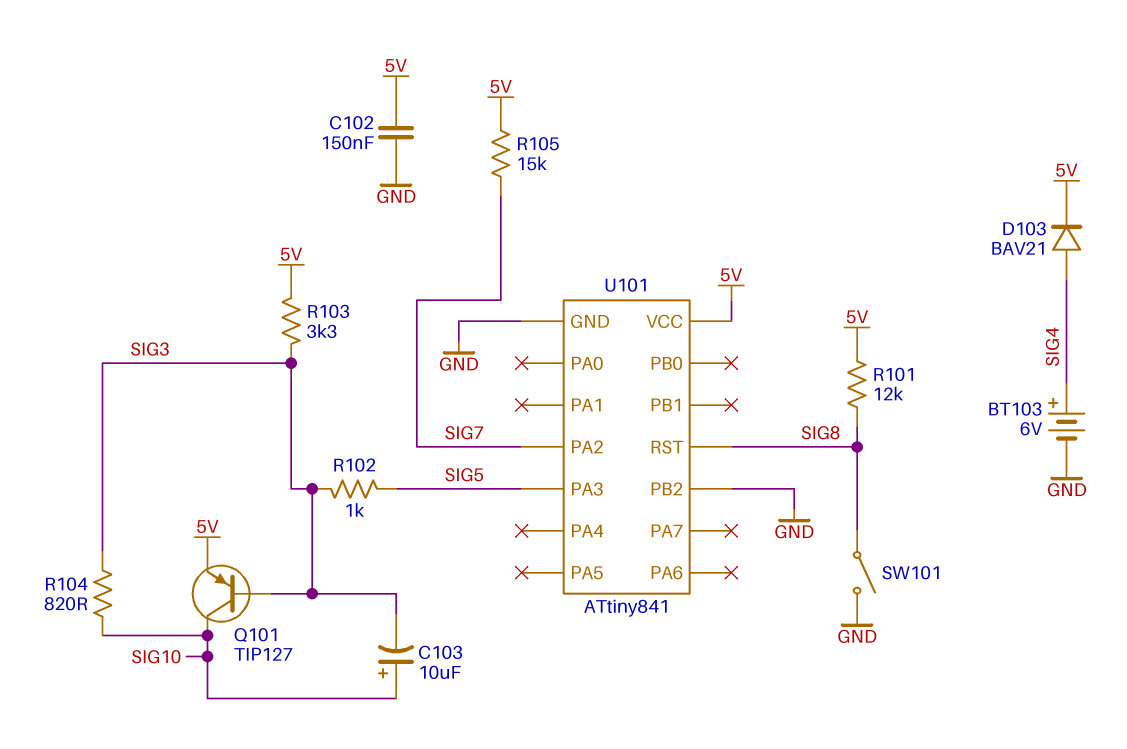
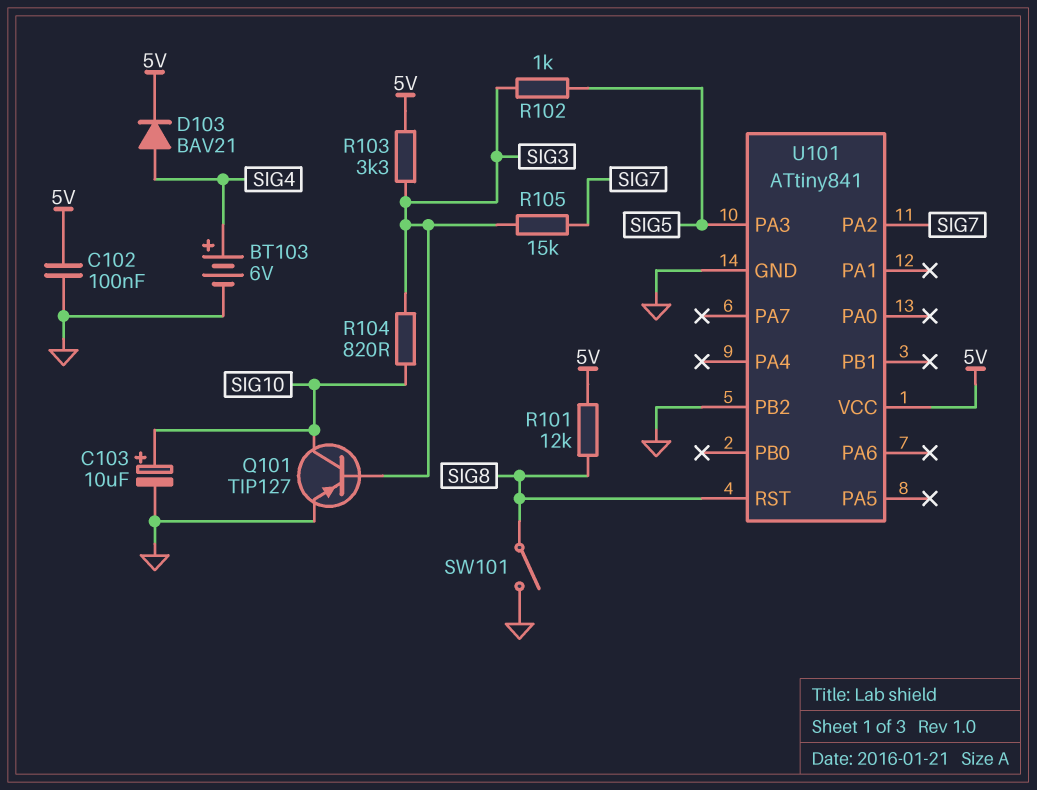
C102: 150nF (5V, GND) -> 100nF (5V, GND)
C103: 10uF (plus SIG10, minus SIG3) -> 10uF (plus SIG10, minus GND)
Q101: PNP TIP127 (B SIG3, C SIG10, E 5V) -> PNP TIP127 (B SIG3, C SIG10, E GND)
R105: 15k (5V, SIG7) -> 15k (SIG3, SIG7)

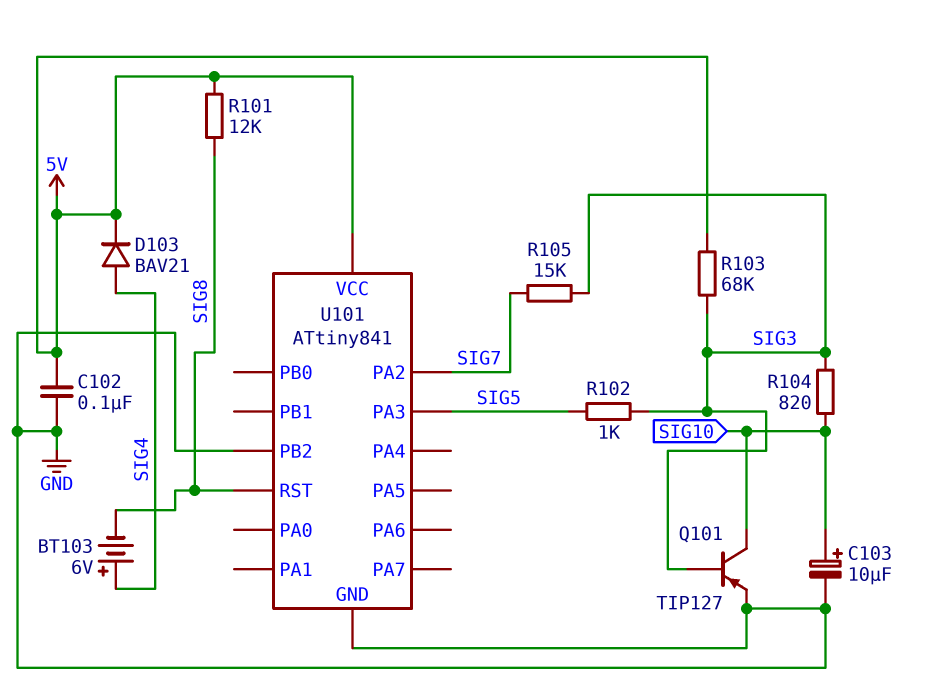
BT103: 6V (plus SIG4, minus GND) -> 6V (plus SIG4, minus SIG8)
R103: 3.3k (5V, SIG3) -> 68k (5V, SIG3)
SW101: switch (GND, SIG8) -> none

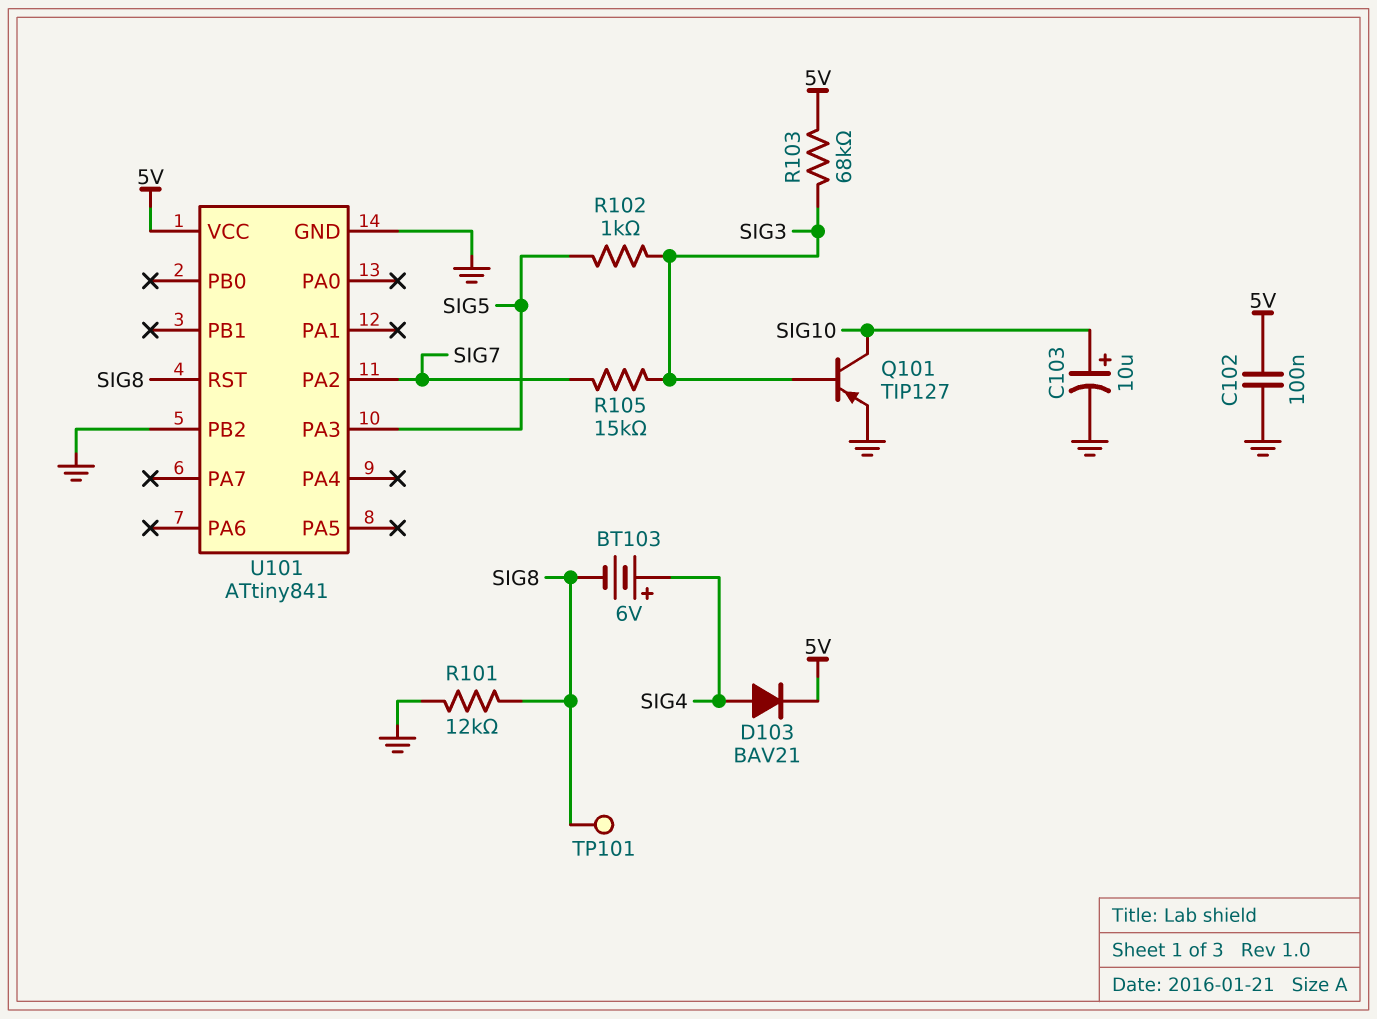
R101: 12k (5V, SIG8) -> 12k (GND, SIG8)
R104: 820 (SIG3, SIG10) -> none
TP101: none -> test point (SIG8)

